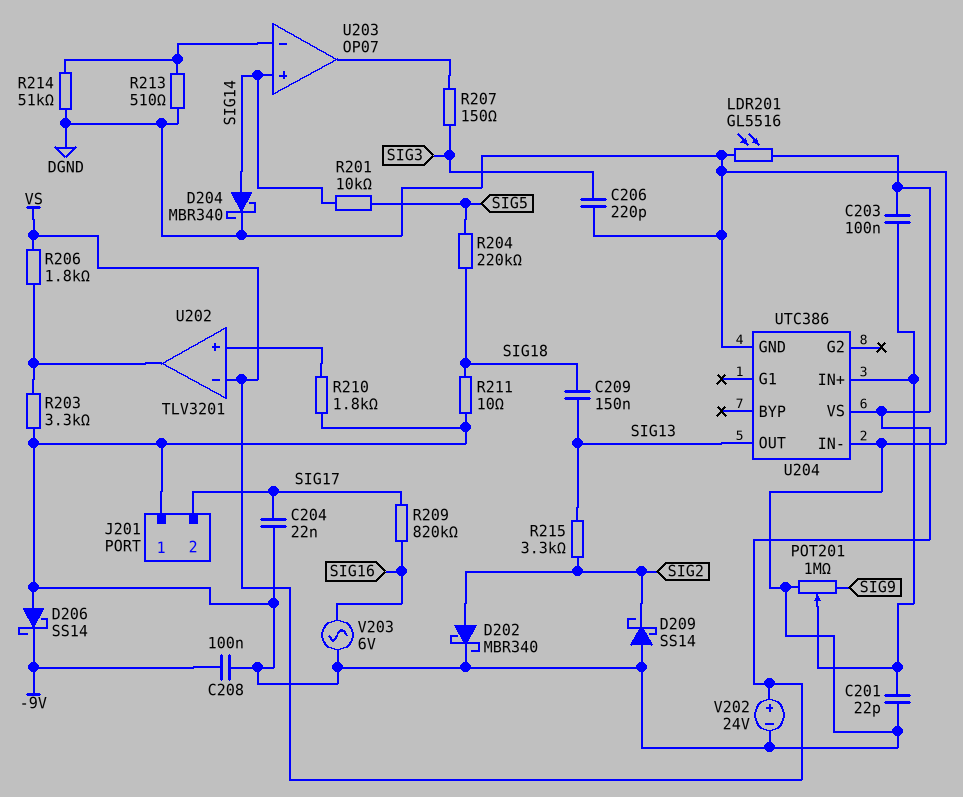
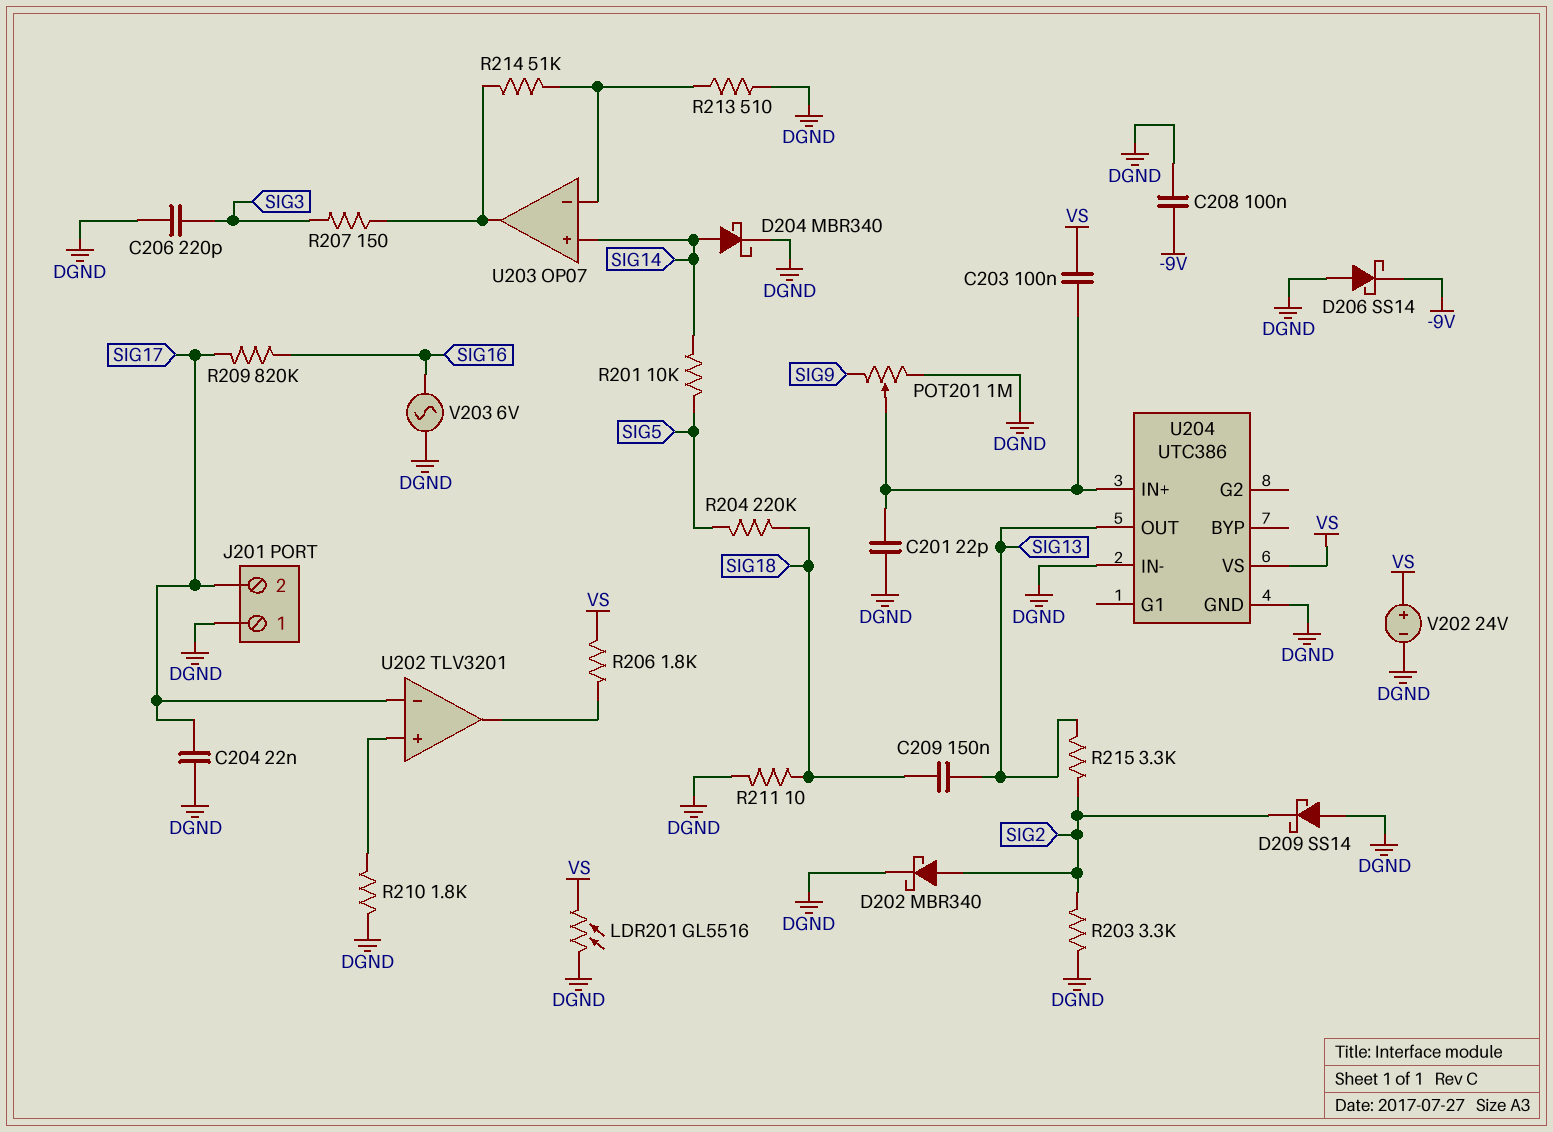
R203: 3.3k (DGND, U202/out) -> 3.3k (DGND, SIG2)
R214: 51k (DGND, U203/in-) -> 51k (U203/in-, U203/out)
U202 pin in-: VS -> SIG17

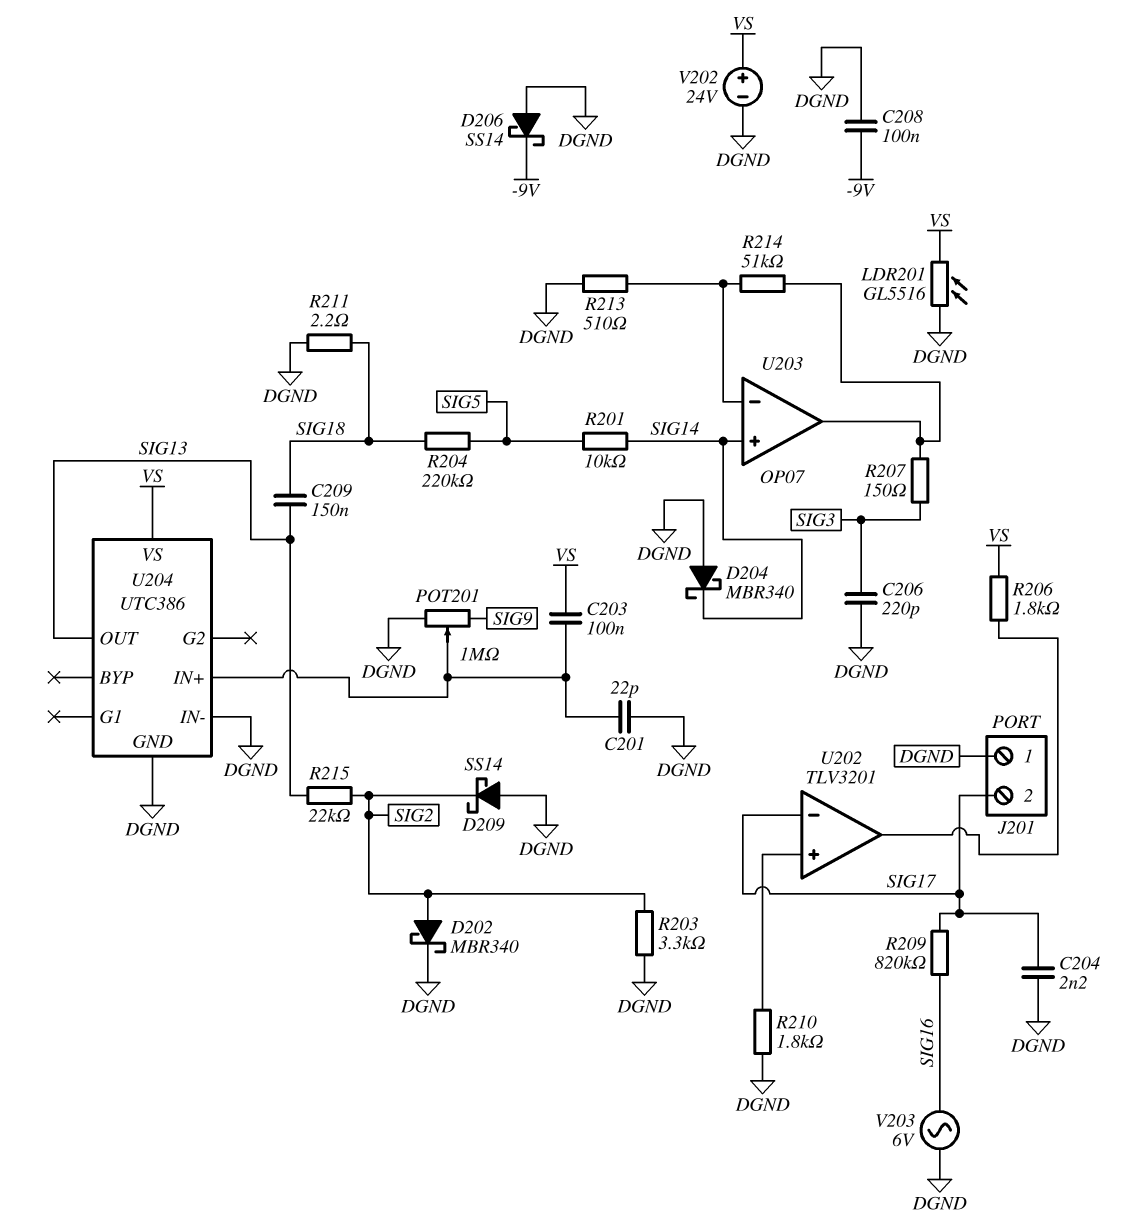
C204: 22nF (DGND, SIG17) -> 2.2nF (DGND, SIG17)
D204: schottky MBR340 (A SIG14, K DGND) -> schottky MBR340 (A DGND, K SIG14)
R211: 10 (DGND, SIG18) -> 2.2 (DGND, SIG18)
R215: 3.3k (SIG2, SIG13) -> 22k (SIG2, SIG13)

